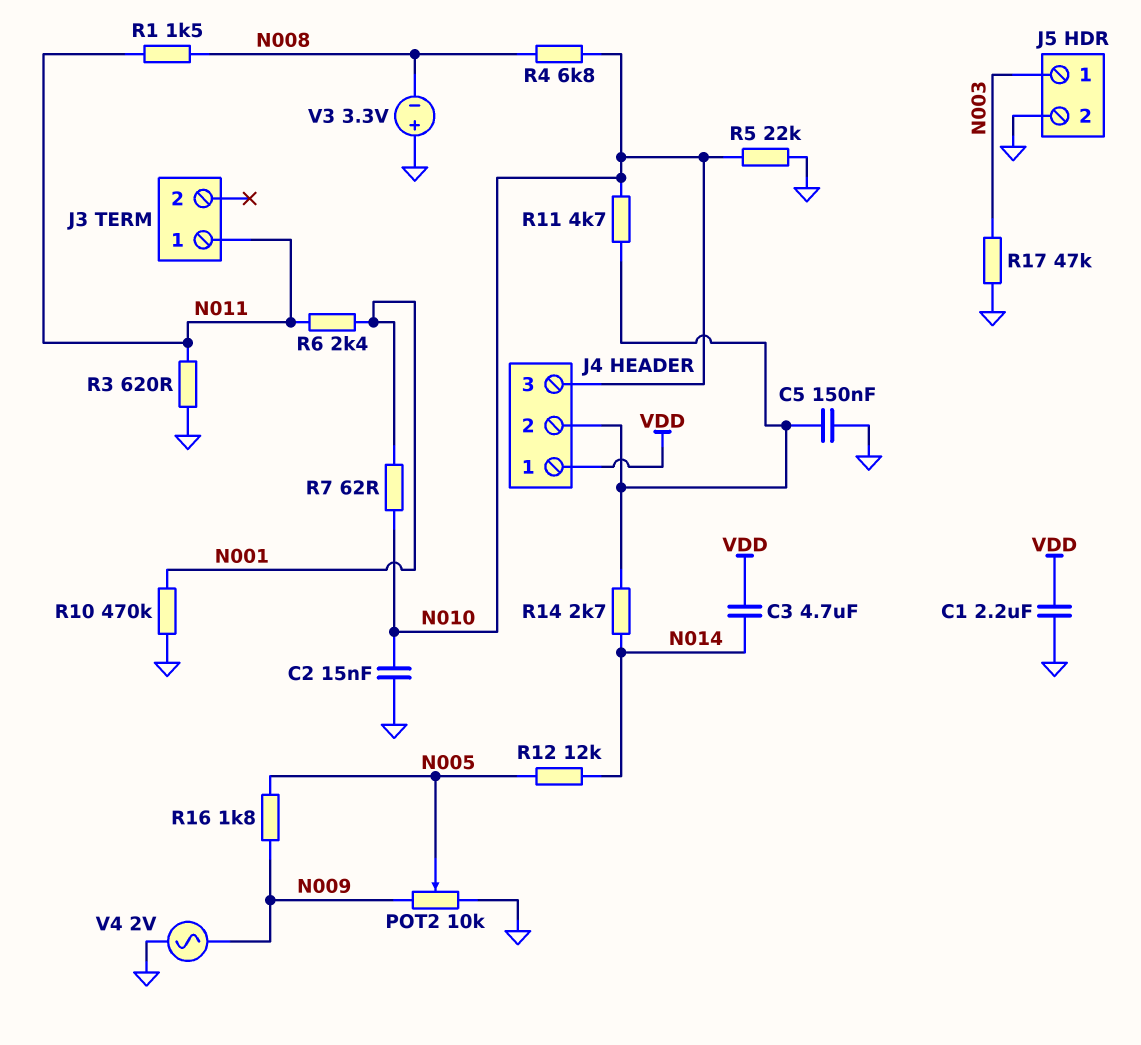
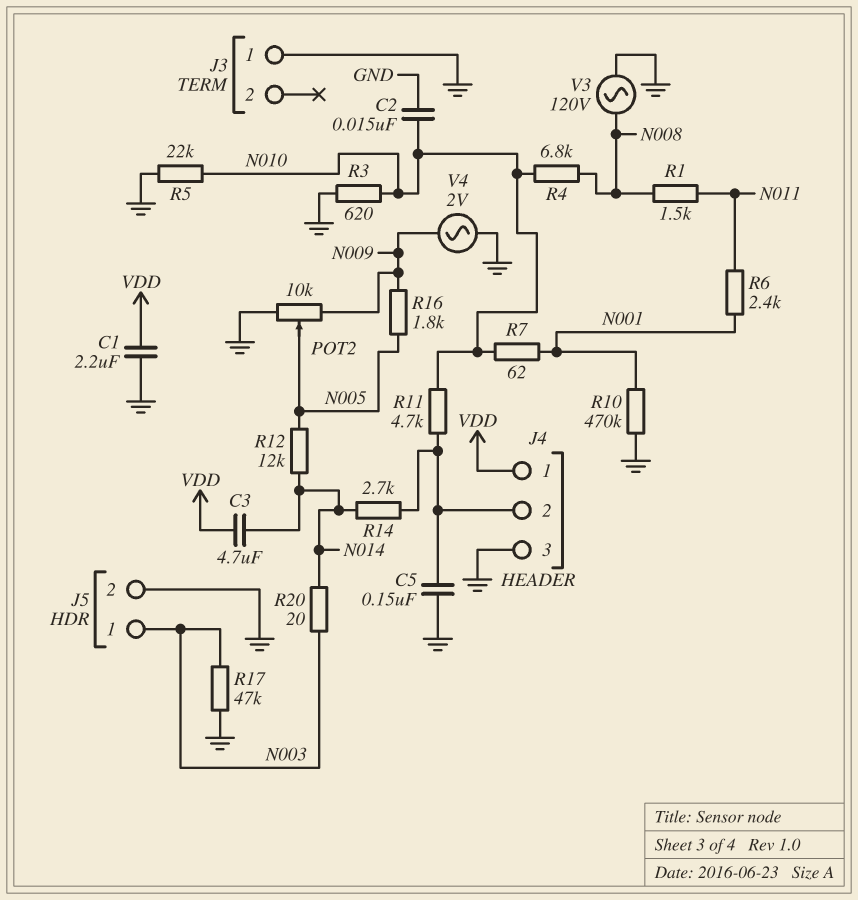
J3 pin 1: N011 -> GND
J4 pin 3: N010 -> GND
R3: 620 (GND, N011) -> 620 (GND, N010)
R20: none -> 20 (N003, N014)
V3: 3.3V (plus GND, minus N008) -> AC 120V (GND, N008)

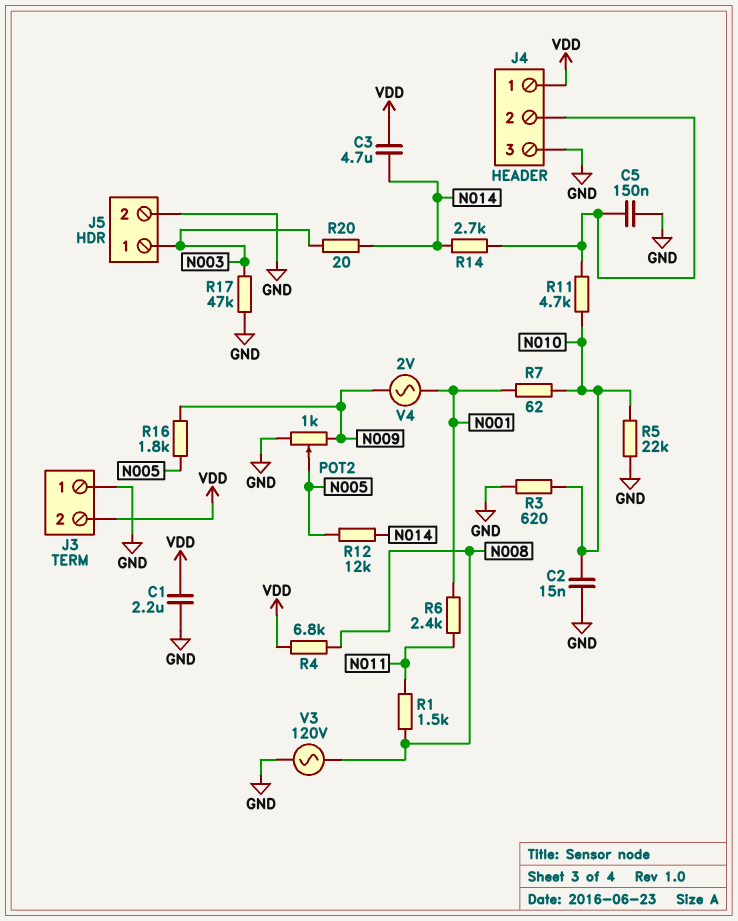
J3 pin 2: none -> VDD
POT2: 10k (GND, N009, wiper N005) -> 1k (GND, N009, wiper N005)
R4: 6.8k (N008, N010) -> 6.8k (N008, VDD)
R10: 470k (GND, N001) -> none
V4: AC 2V (GND, N009) -> AC 2V (N001, N009)

